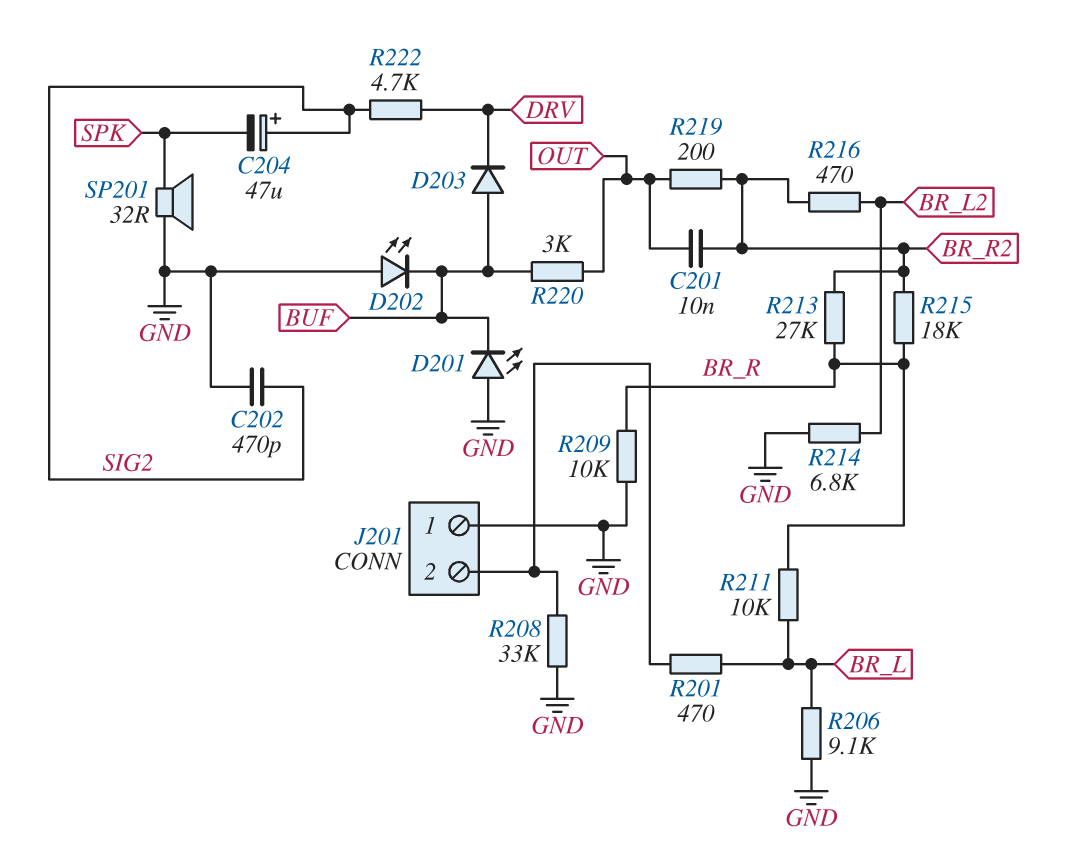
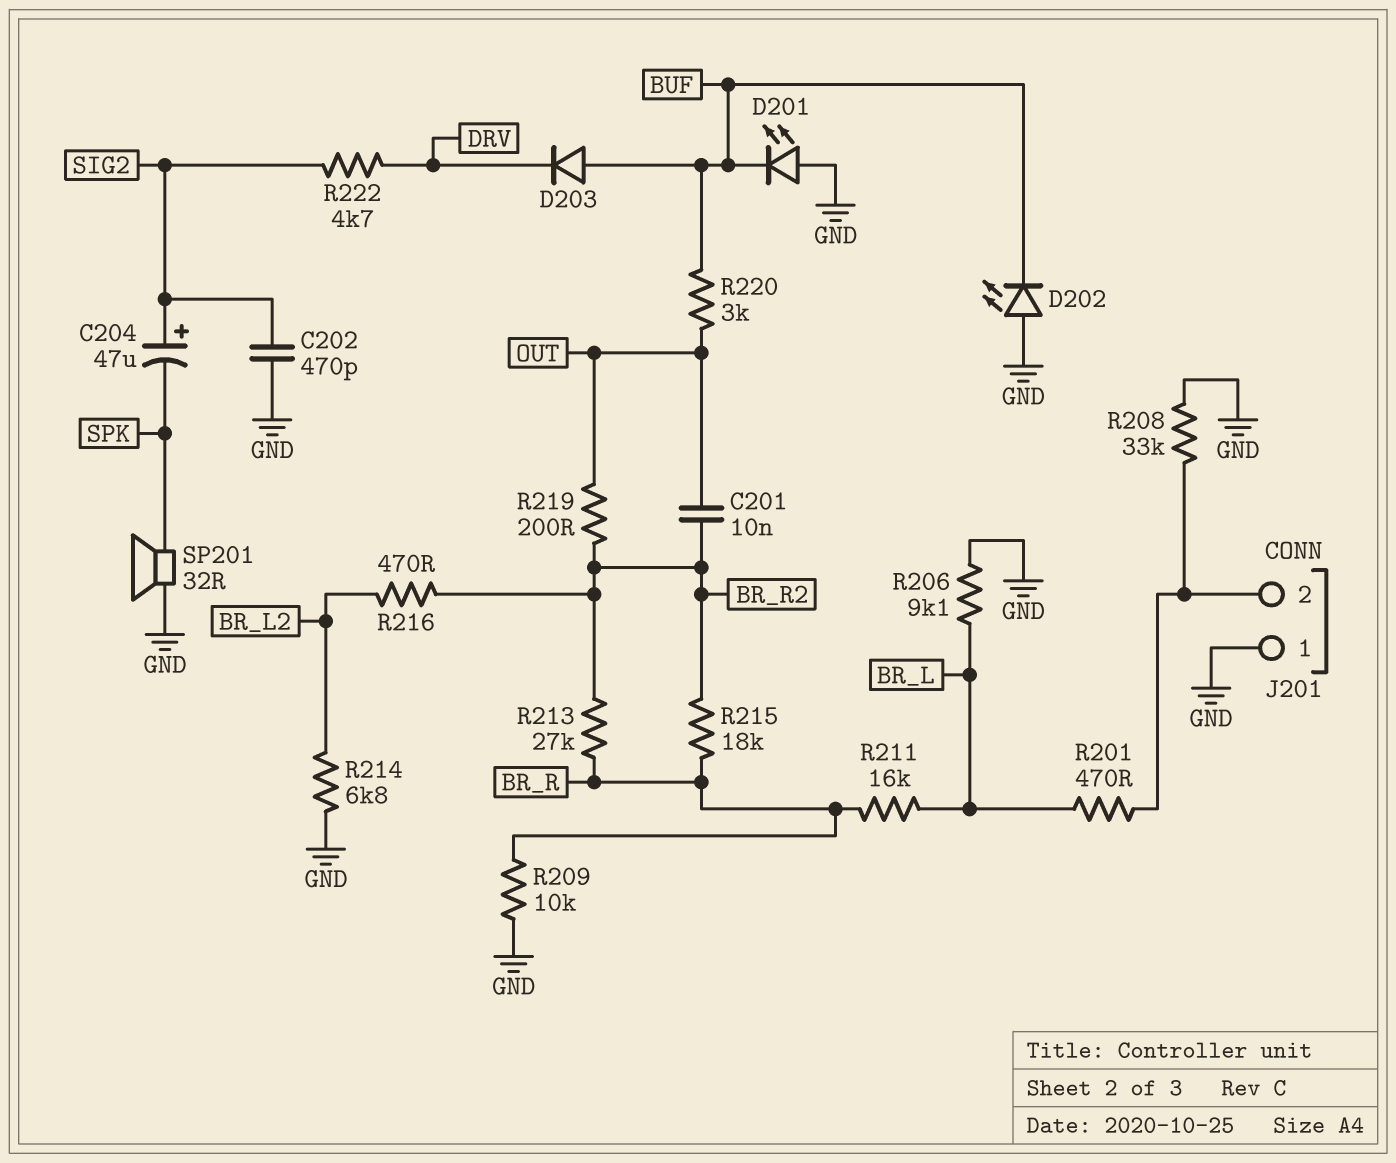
R211: 10k (BR_L, BR_R) -> 16k (BR_L, BR_R)

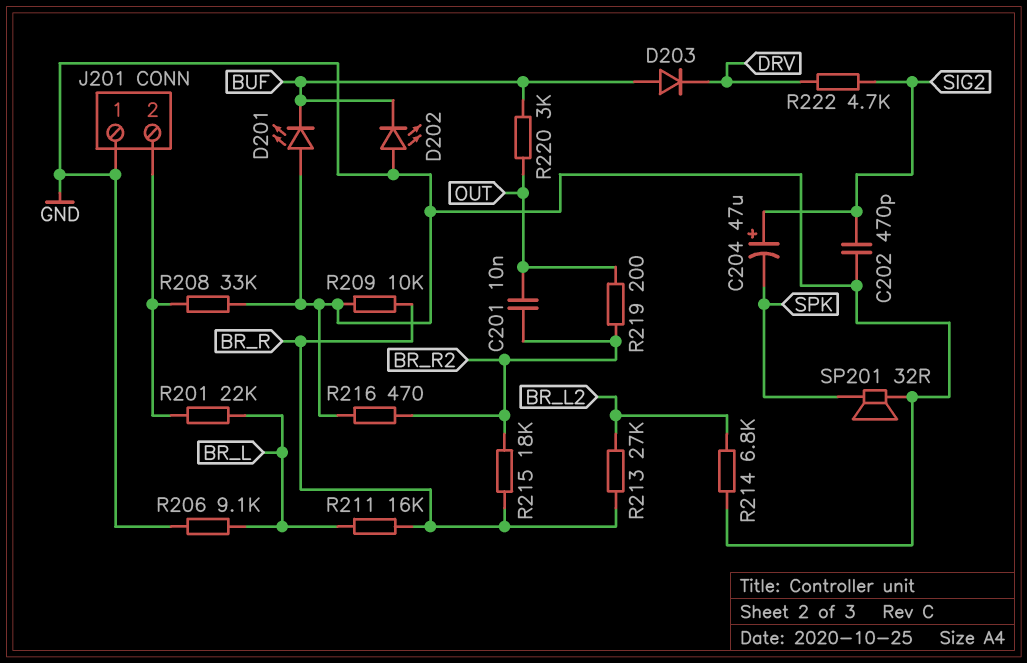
R201: 470 (BR_L, J201/2) -> 22k (BR_L, J201/2)
R213: 27k (BR_R, BR_R2) -> 27k (BR_L2, BR_R)
R216: 470 (BR_L2, BR_R2) -> 470 (BR_R2, GND)

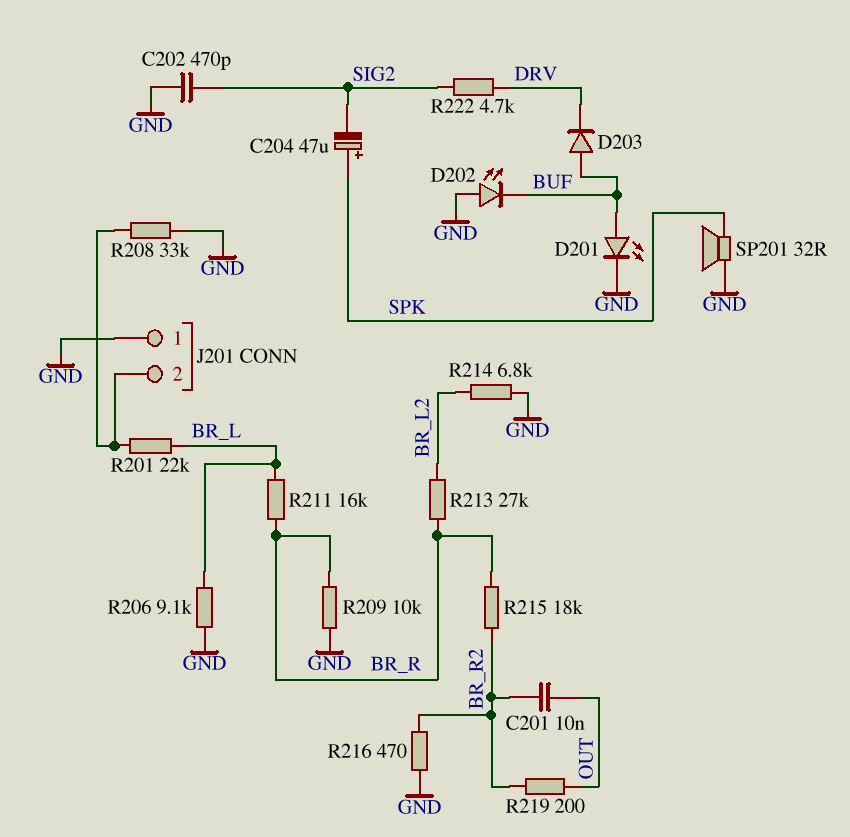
C204: 47uF (plus SIG2, minus SPK) -> 47uF (plus SPK, minus SIG2)
D201: LED (A GND, K BUF) -> LED (A BUF, K GND)
R220: 3k (BUF, OUT) -> none

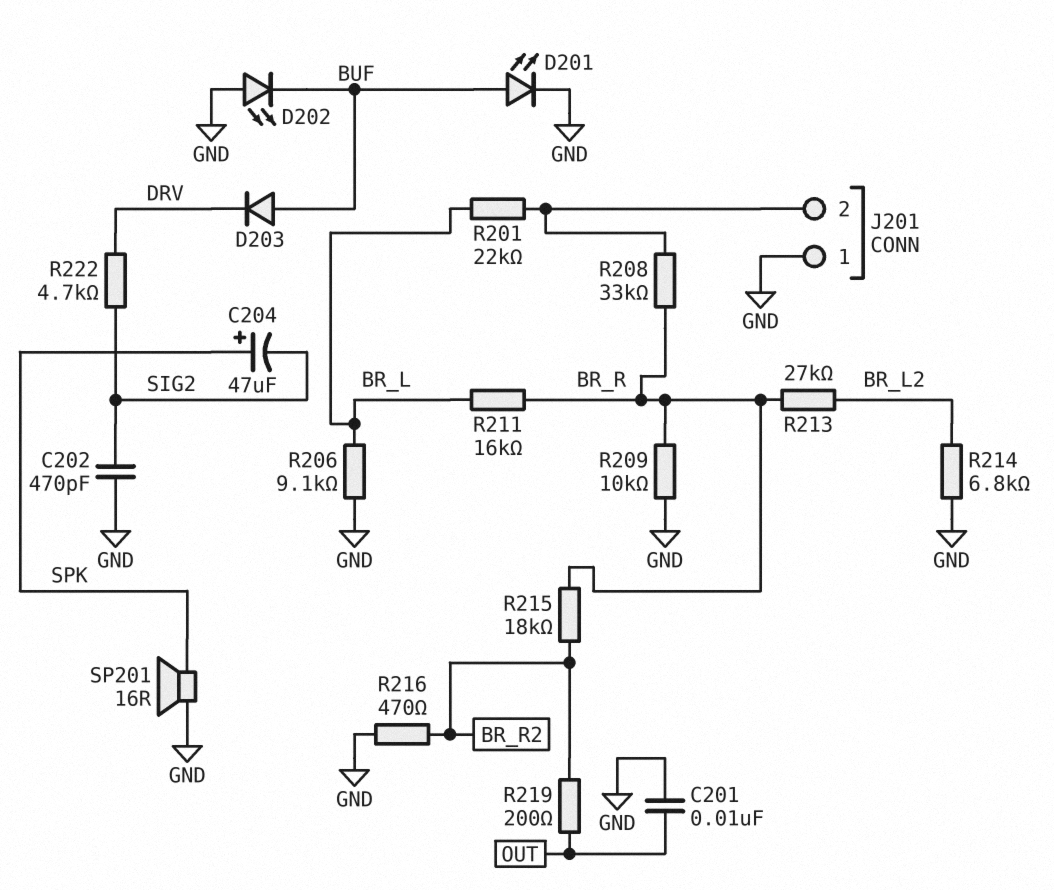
C201: 10nF (BR_R2, OUT) -> 10nF (GND, OUT)
R208: 33k (GND, J201/2) -> 33k (BR_R, J201/2)
SP201: speaker 32R (GND, SPK) -> speaker 16R (GND, SPK)

